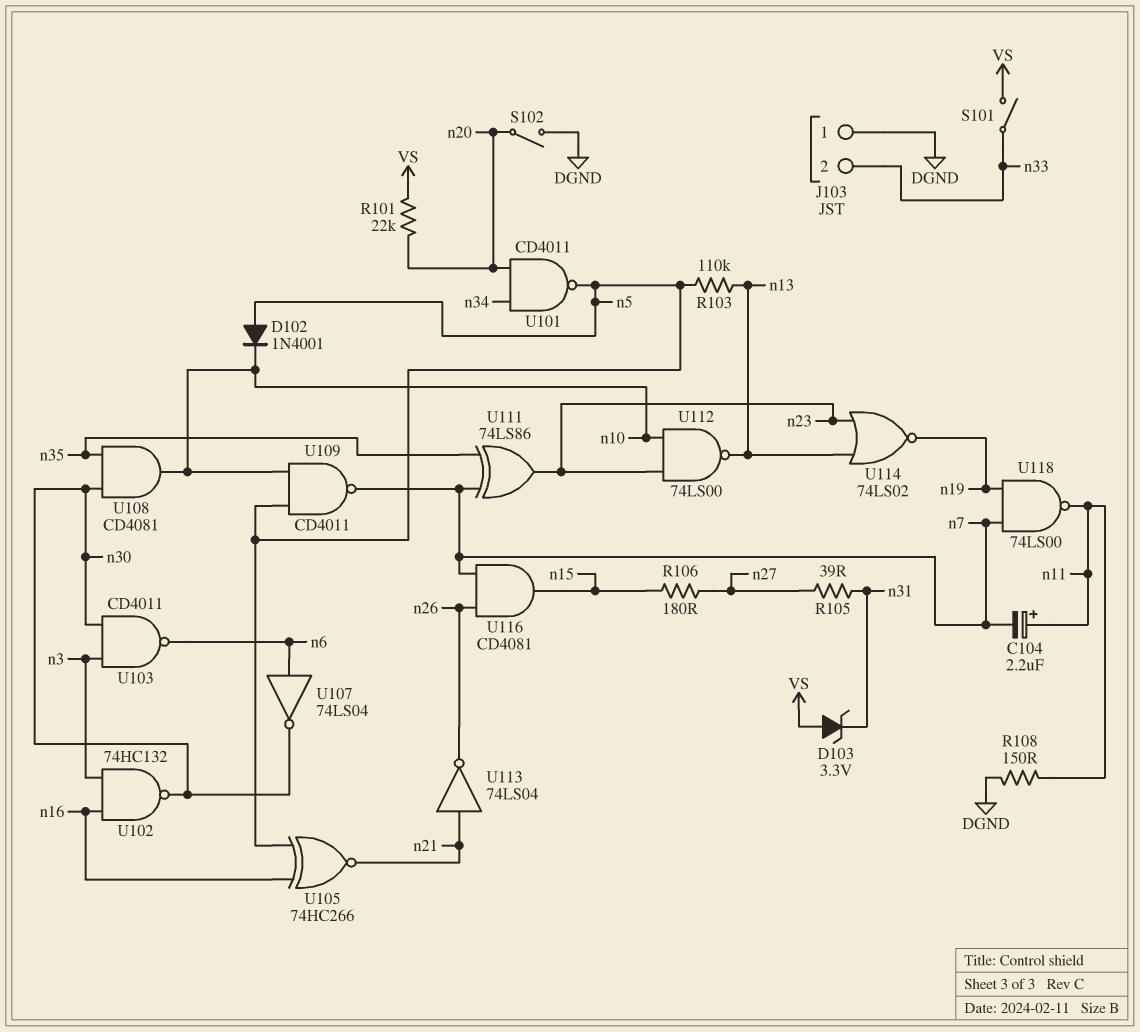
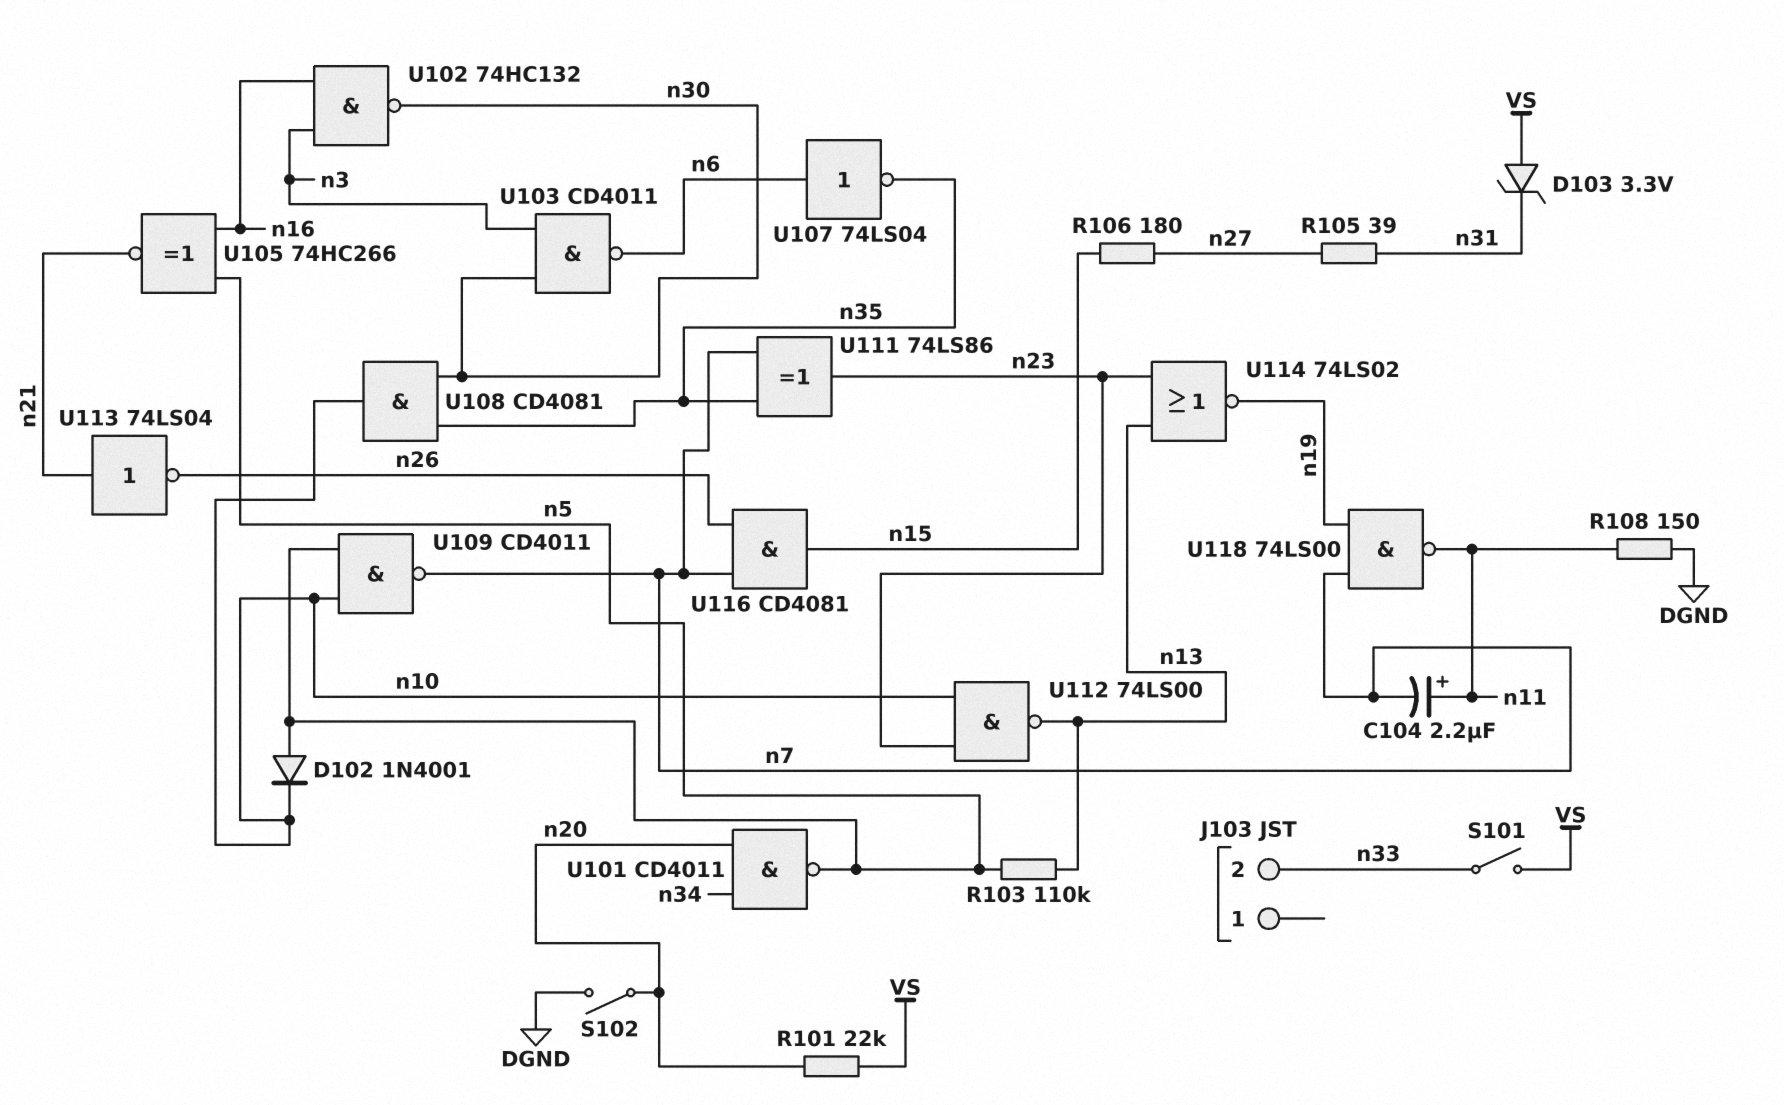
J103 pin 1: DGND -> none
U107: NOT 74LS04 (in n6, out n30) -> NOT 74LS04 (in n6, out n35)

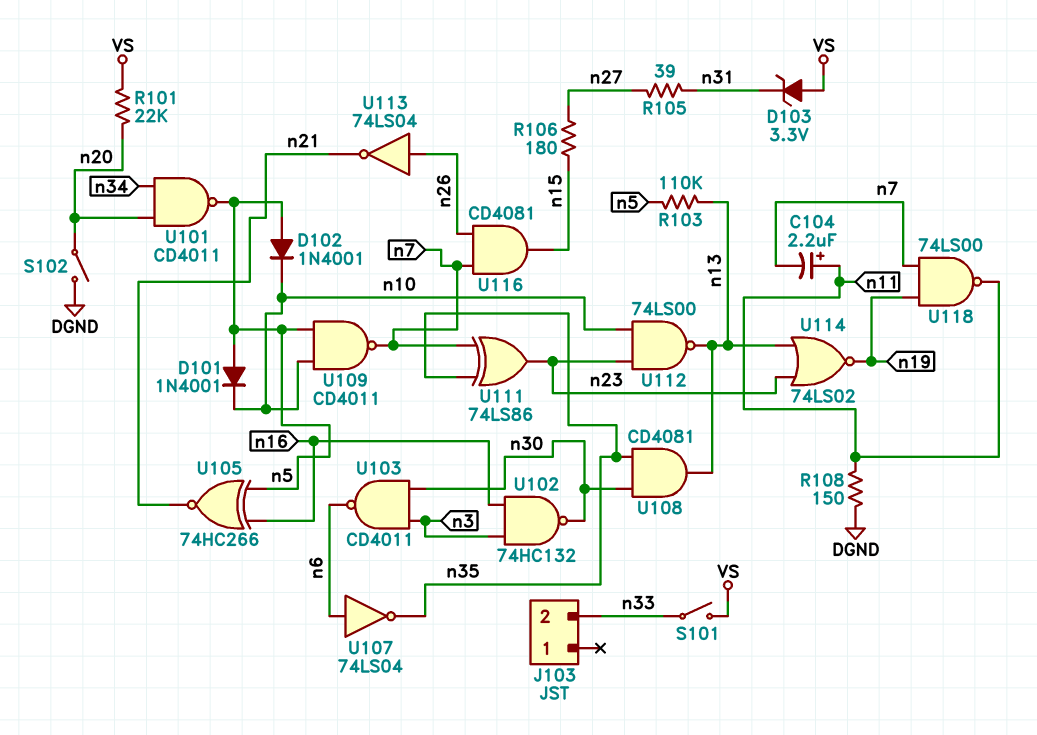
D101: none -> diode 1N4001 (A n5, K n10)
U108: AND CD4081 (in n30, in n35, out n10) -> AND CD4081 (in n30, in n35, out n13)
U113: NOT 74LS04 (in n21, out n26) -> NOT 74LS04 (in n26, out n21)

